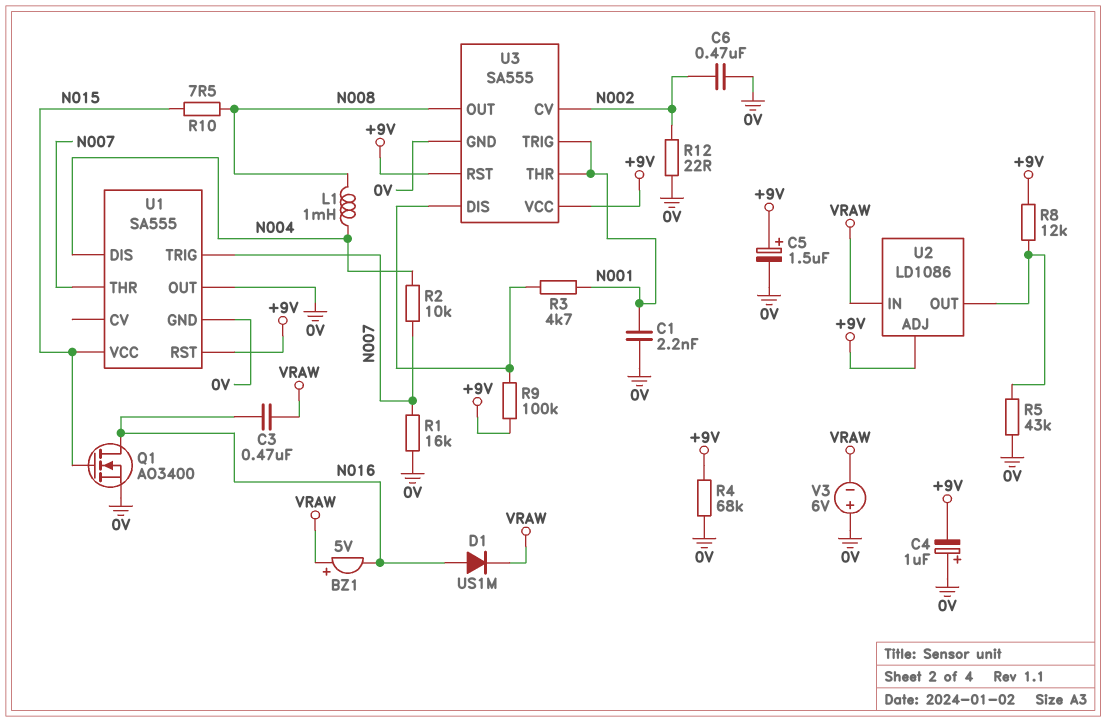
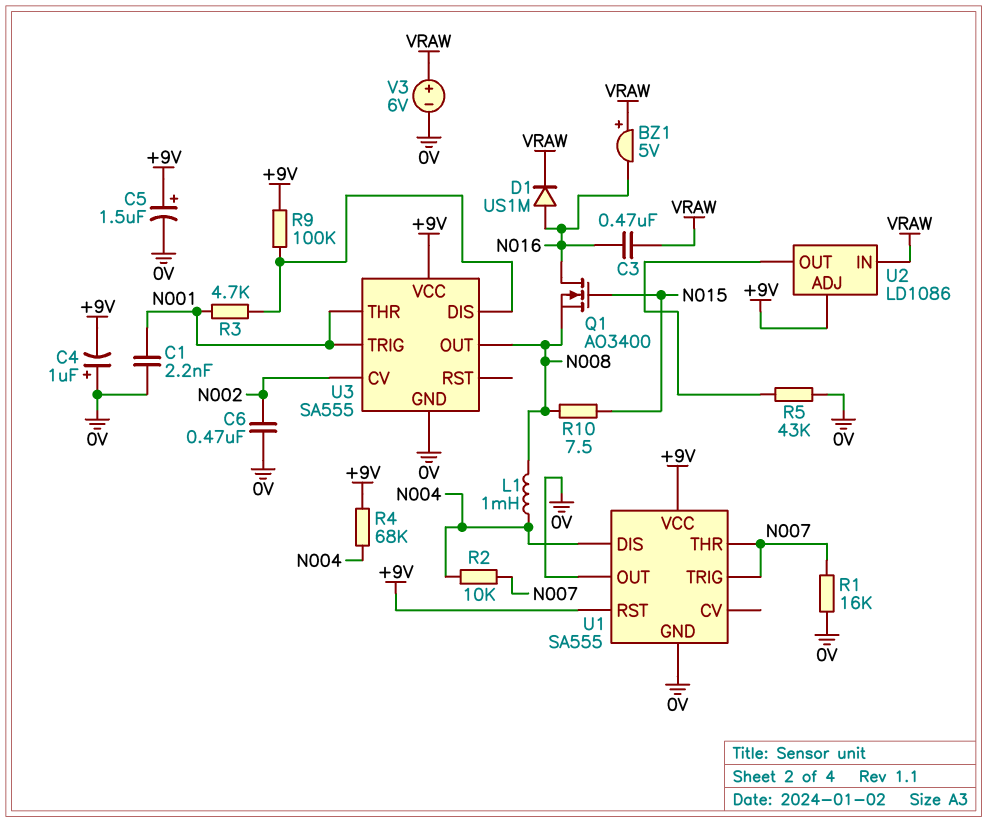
Q1: NMOS AO3400 (G N015, D N016, S 0V) -> NMOS AO3400 (G N015, D N016, S N008)
R4: 68k (+9V, 0V) -> 68k (+9V, N004)
R8: 12k (+9V, U2/OUT) -> none
R12: 22 (0V, N002) -> none
U1 pin VCC: N015 -> +9V
U3 pin RST: +9V -> none
V3: 6V (plus 0V, minus VRAW) -> 6V (plus VRAW, minus 0V)

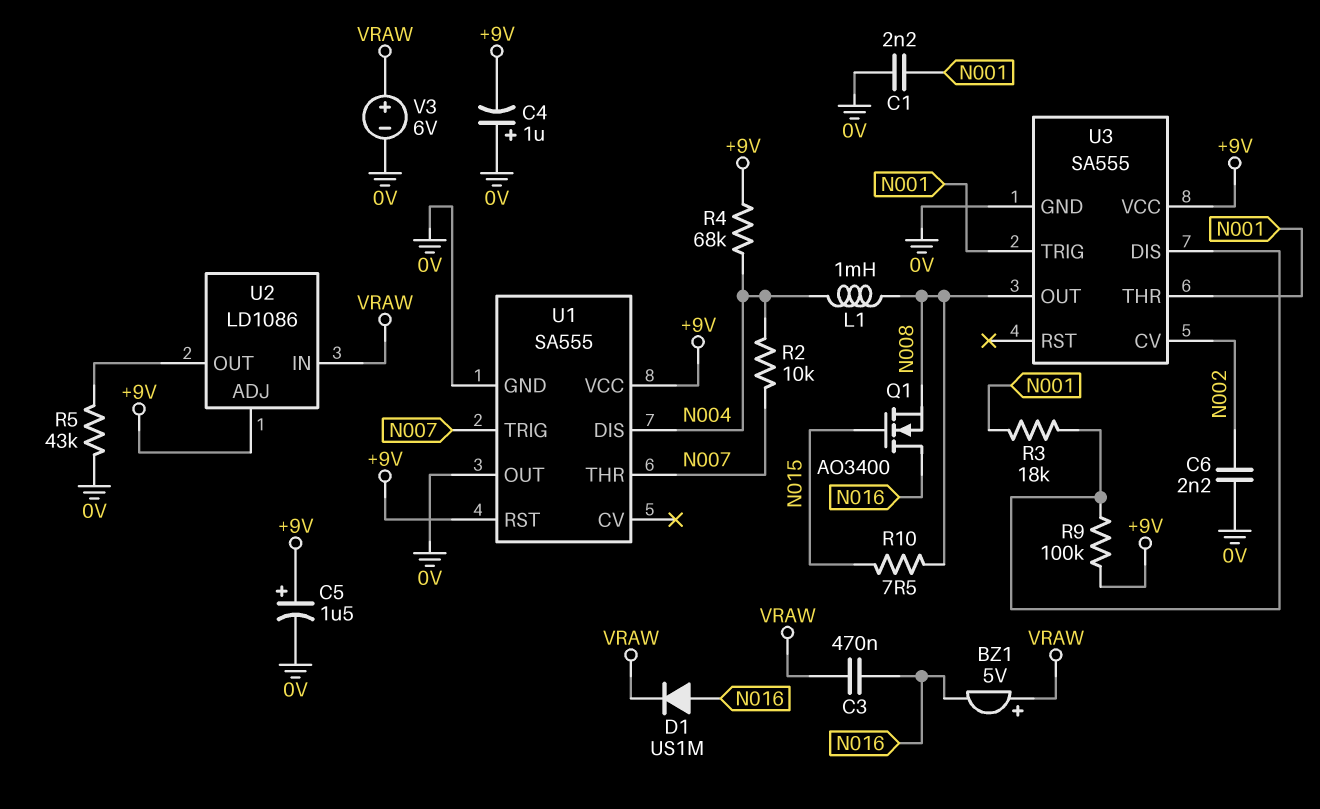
C6: 470nF (0V, N002) -> 2.2nF (0V, N002)
R1: 16k (0V, N007) -> none
R3: 4.7k (N001, U3/DIS) -> 18k (N001, U3/DIS)

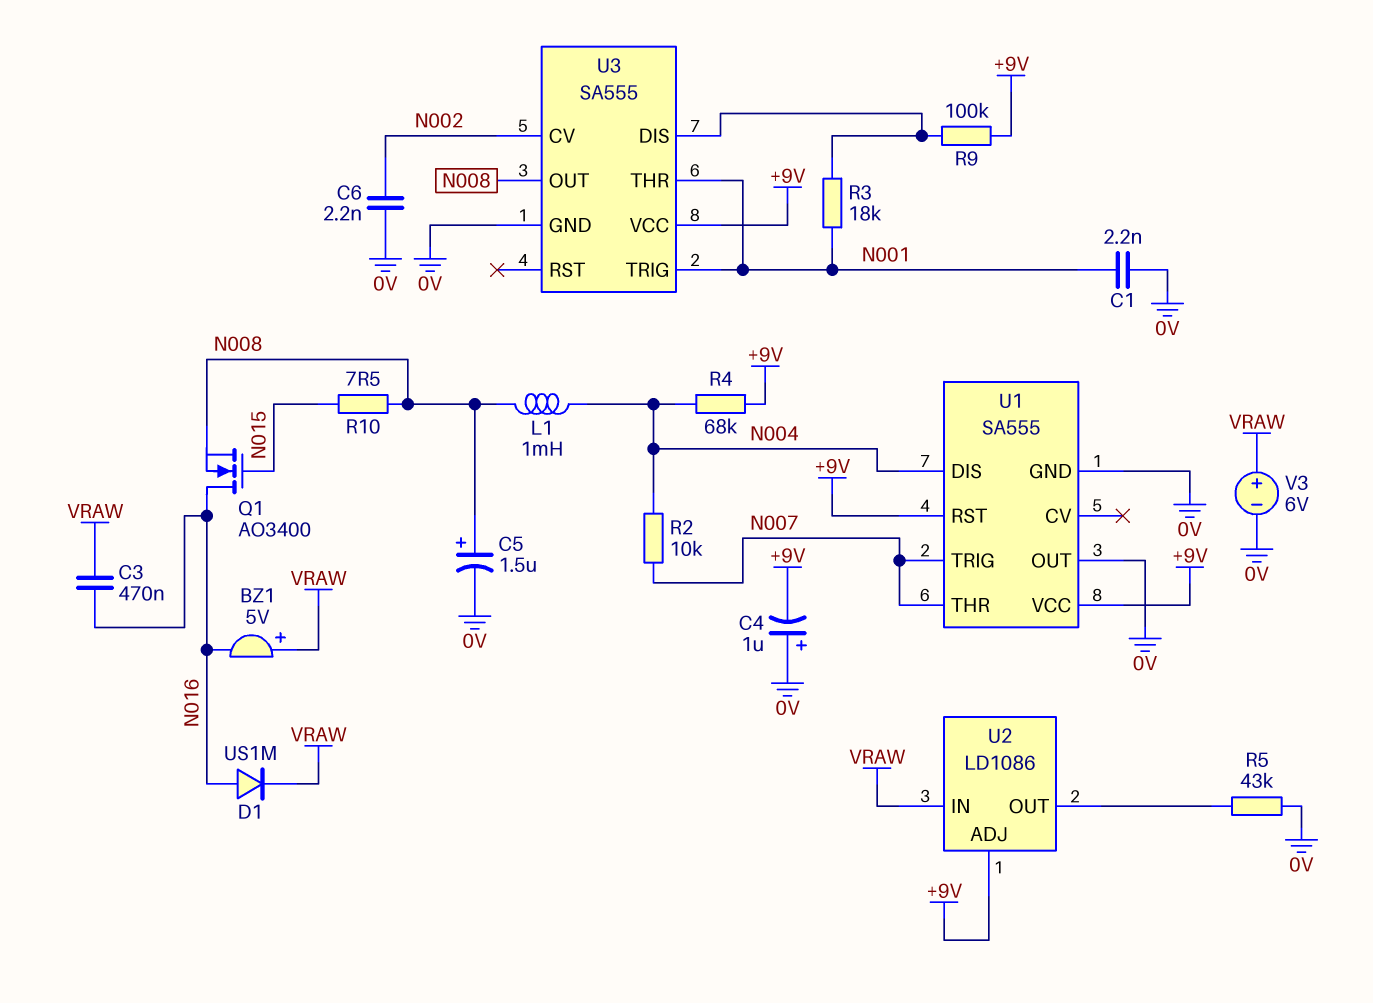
C5: 1.5uF (plus +9V, minus 0V) -> 1.5uF (plus N008, minus 0V)

